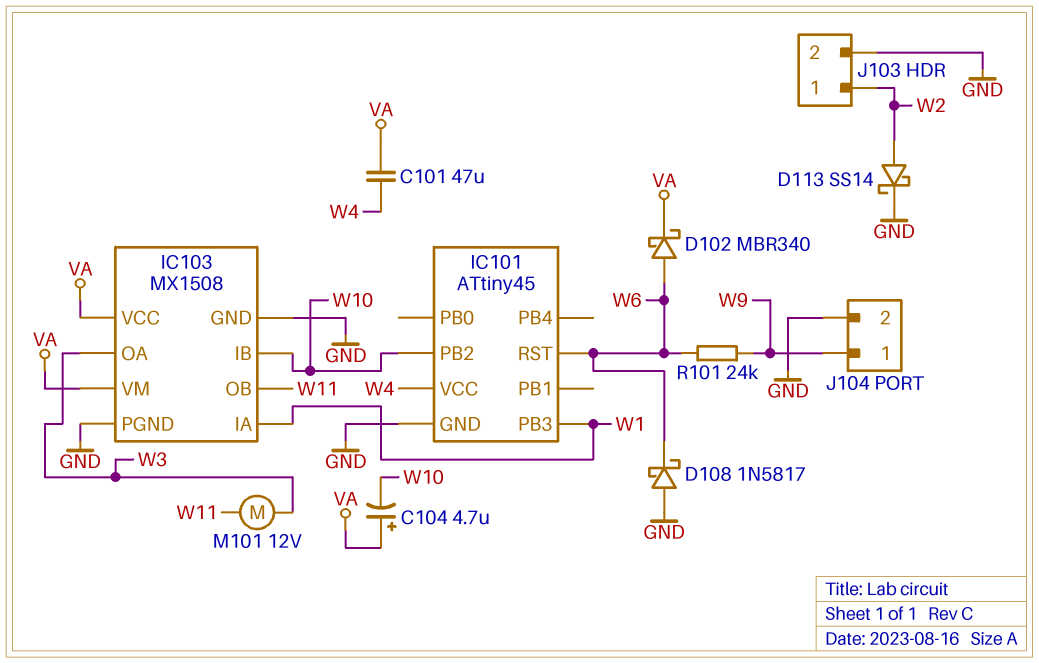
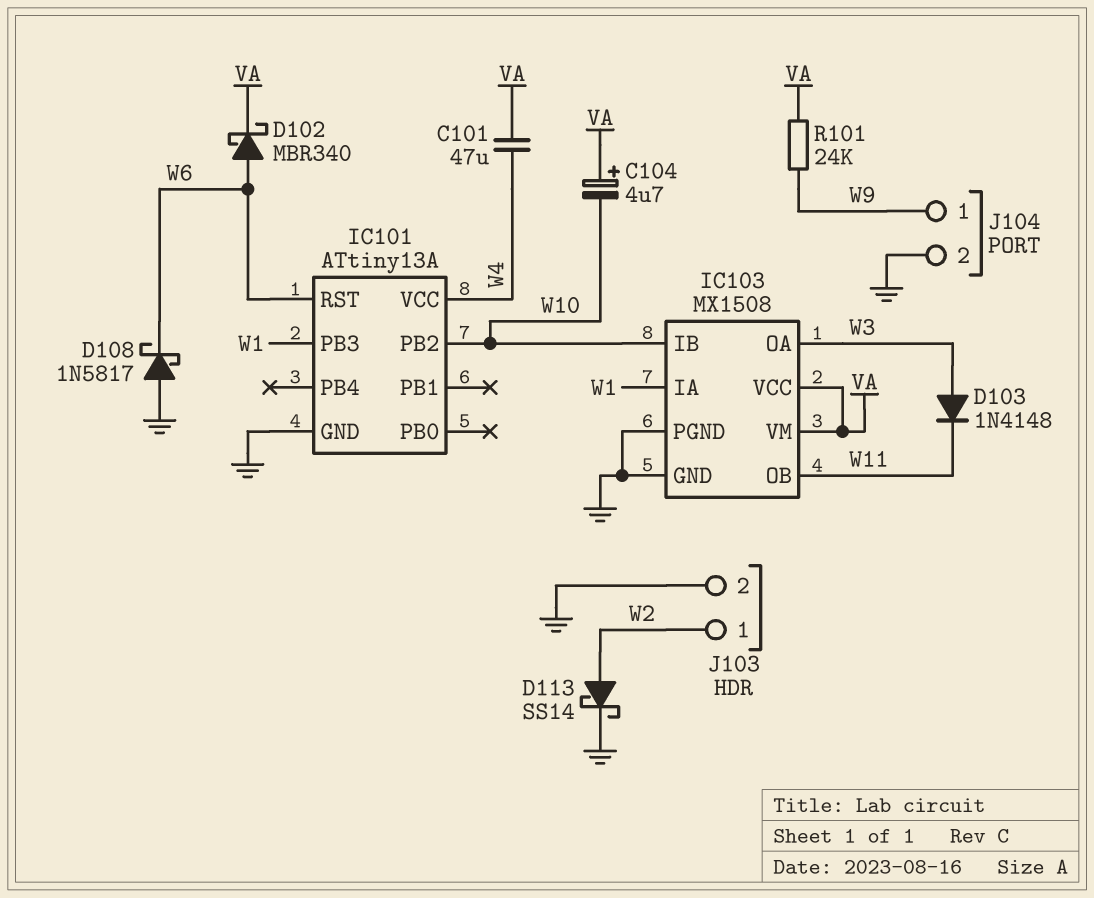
D103: none -> diode 1N4148 (A W3, K W11)
IC101: ATtiny45 -> ATtiny13A
M101: motor 12V (W3, W11) -> none
R101: 24k (W6, W9) -> 24k (VA, W9)

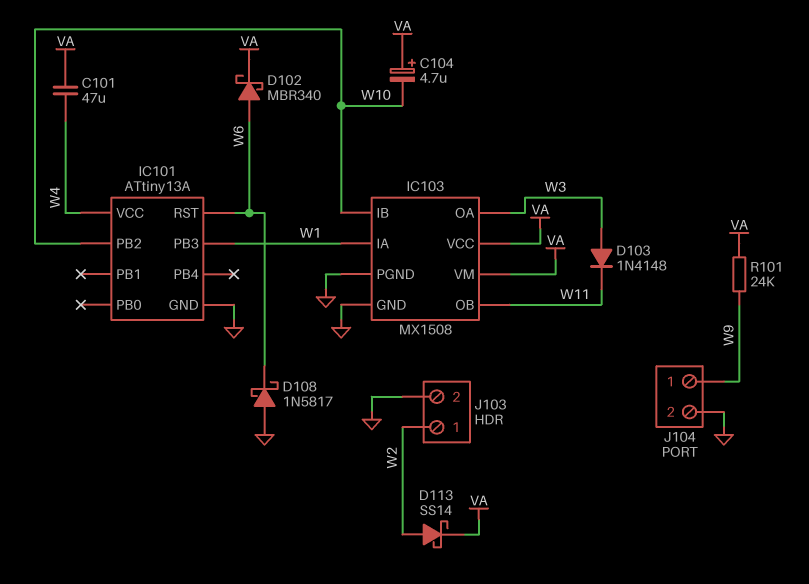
D113: schottky SS14 (A W2, K GND) -> schottky SS14 (A W2, K VA)

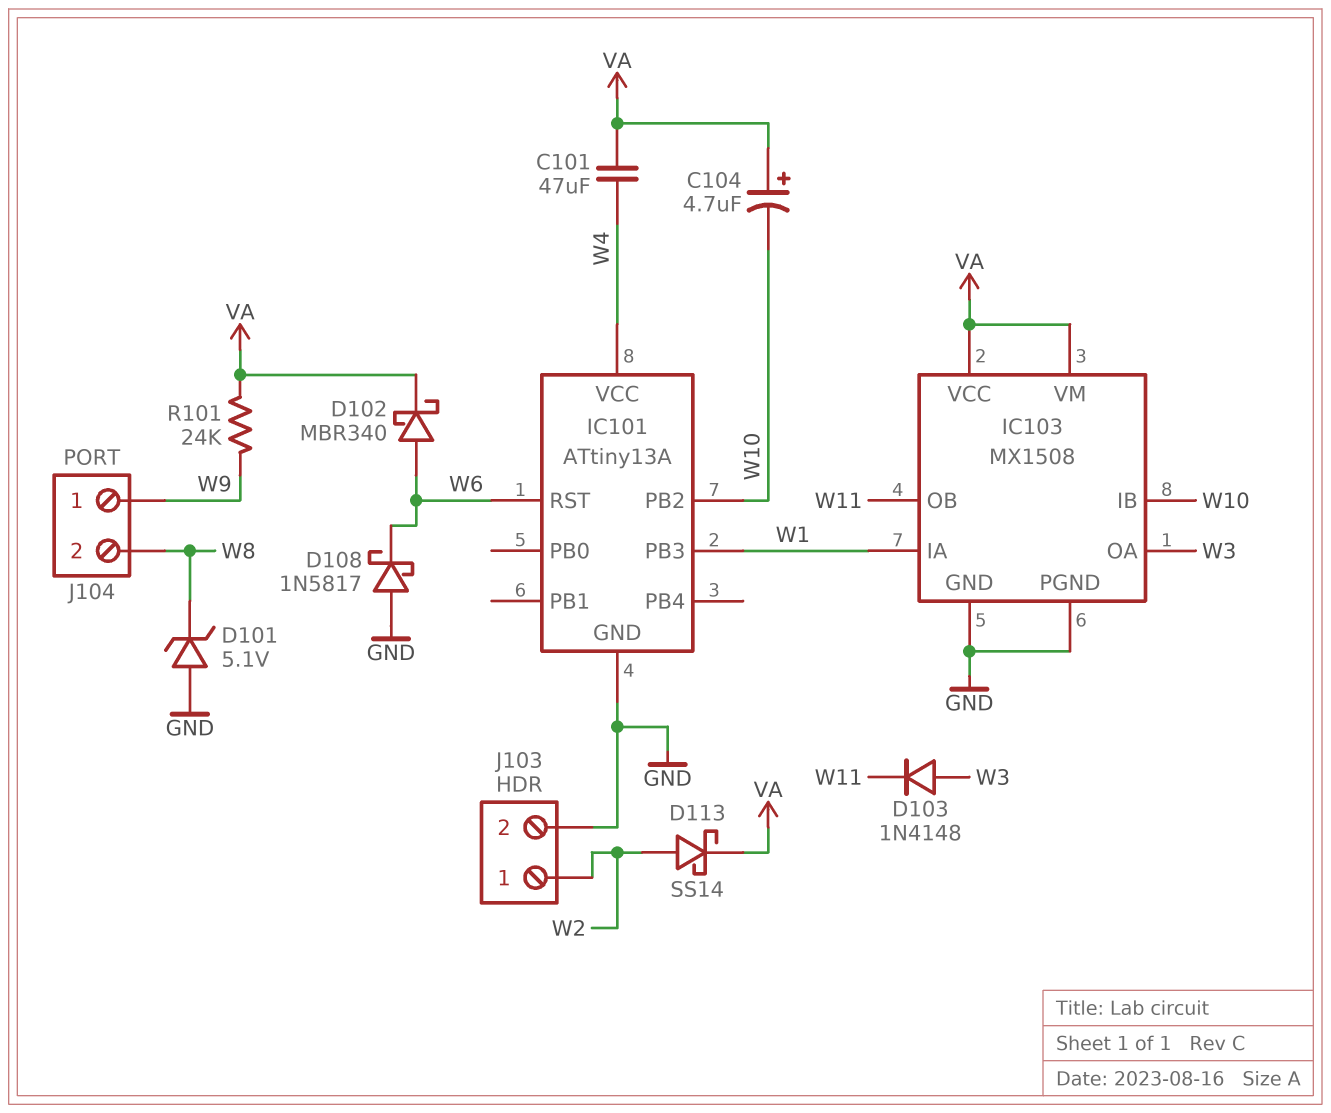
D101: none -> zener 5.1V (A GND, K W8)
J104 pin 2: GND -> W8

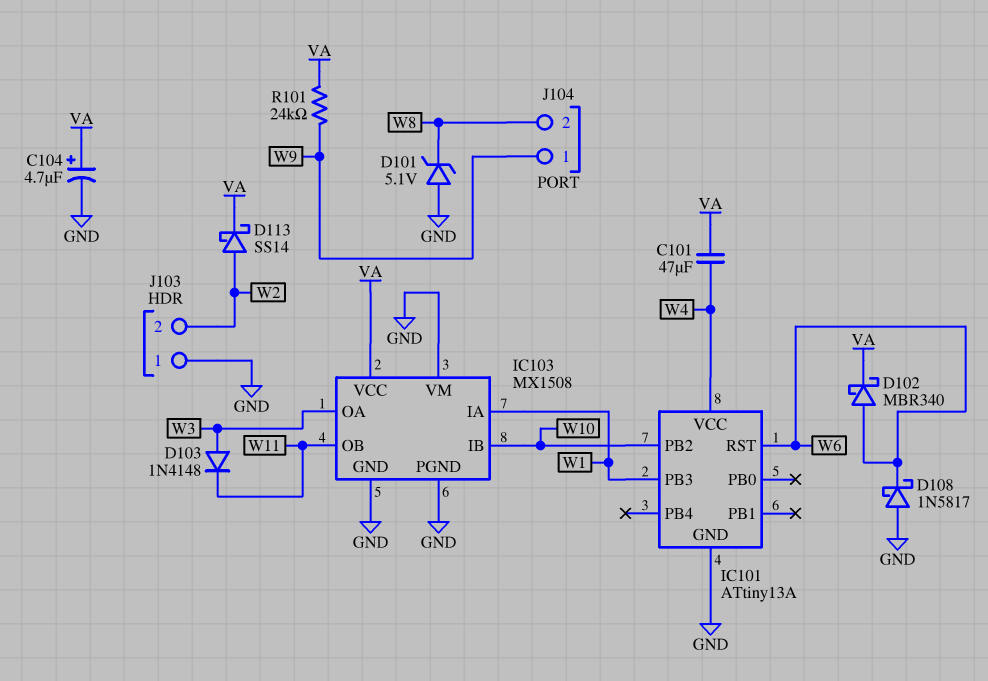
C104: 4.7uF (plus VA, minus W10) -> 4.7uF (plus VA, minus GND)
IC103 pin VM: VA -> GND
J103 pin 1: W2 -> GND
J103 pin 2: GND -> W2

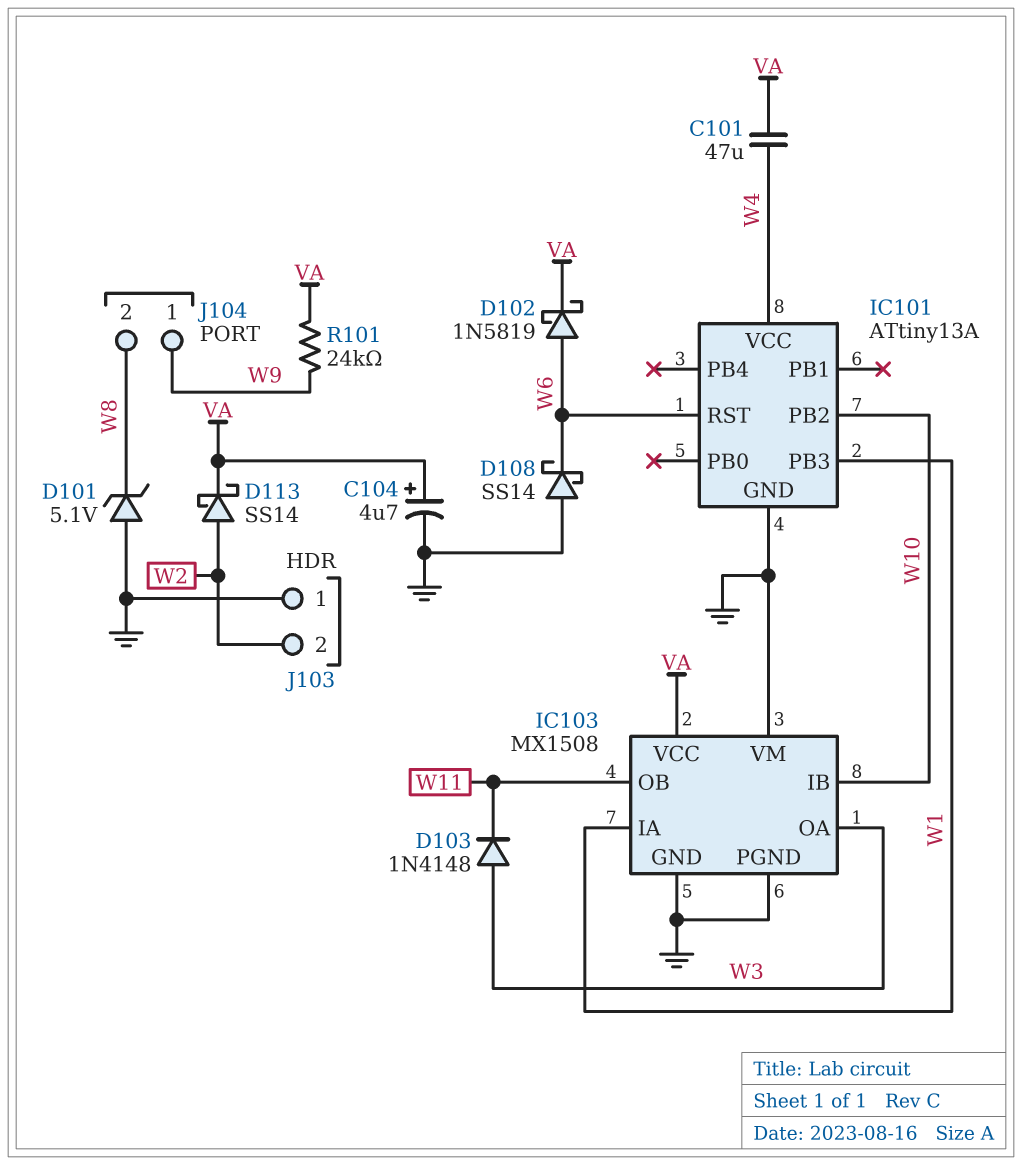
D102: schottky MBR340 (A W6, K VA) -> schottky 1N5819 (A W6, K VA)
D108: schottky 1N5817 (A GND, K W6) -> schottky SS14 (A GND, K W6)

